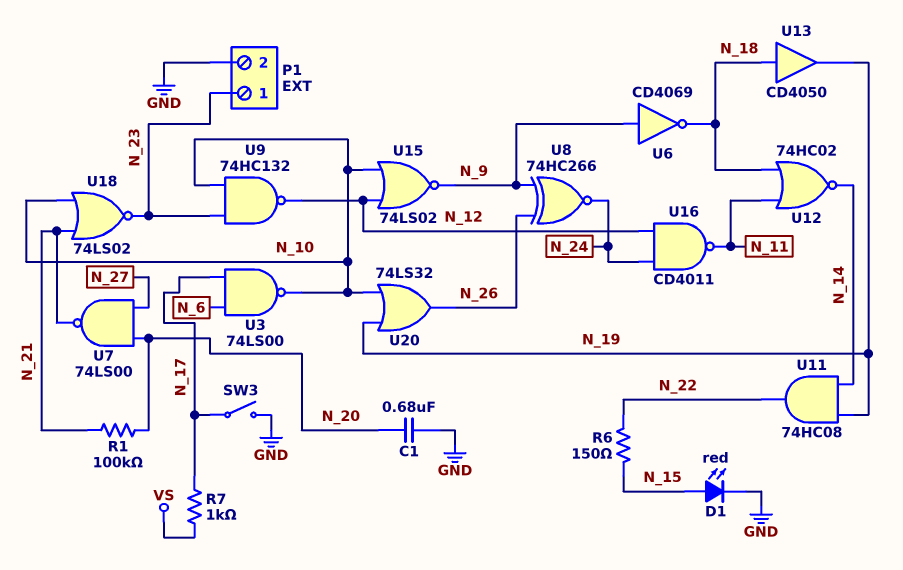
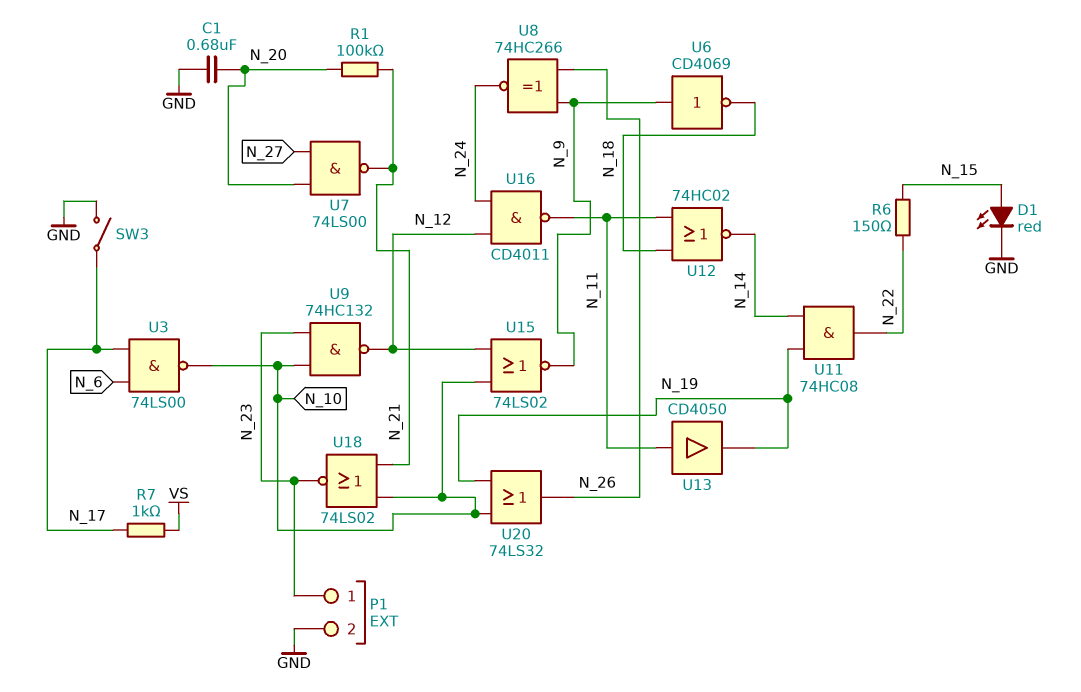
U13: buffer CD4050 (in N_18, out N_19) -> buffer CD4050 (in N_11, out N_19)

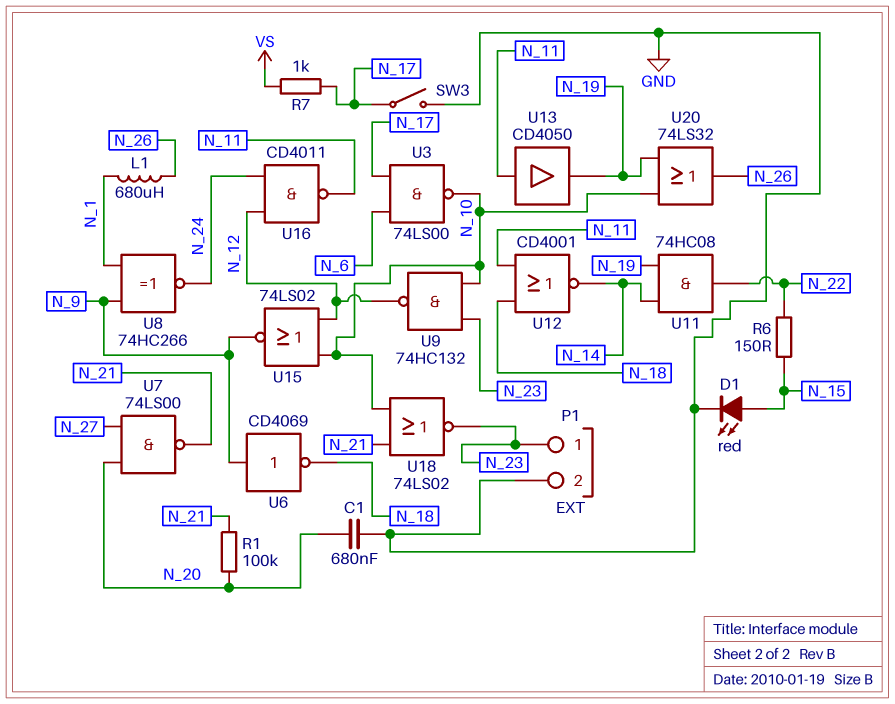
L1: none -> 680uH (N_1, N_26)
U8: XNOR 74HC266 (in N_9, in N_26, out N_24) -> XNOR 74HC266 (in N_1, in N_9, out N_24)
U12: NOR 74HC02 (in N_11, in N_18, out N_14) -> NOR CD4001 (in N_11, in N_18, out N_14)

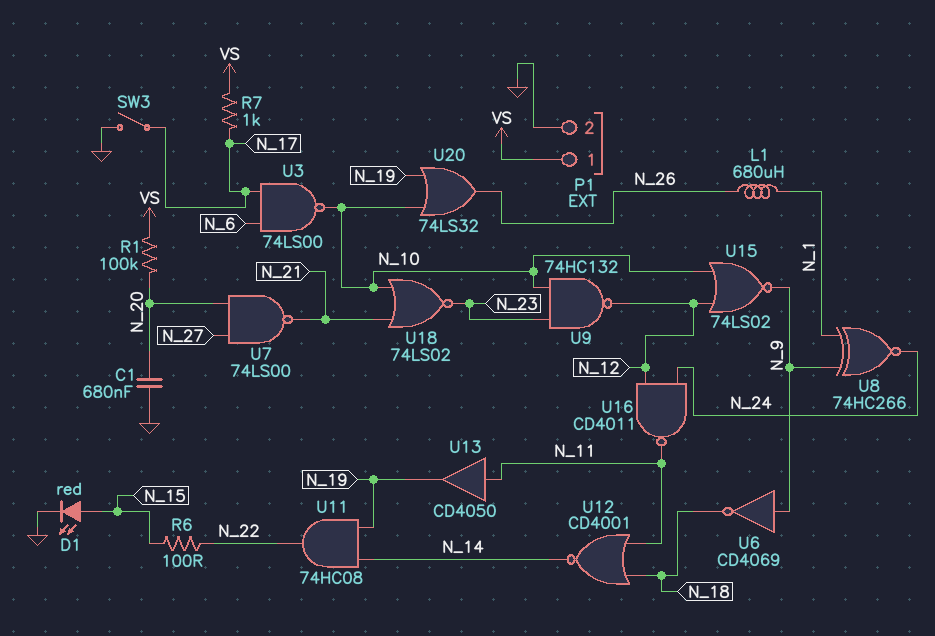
P1 pin 1: N_23 -> VS
R1: 100k (N_20, N_21) -> 100k (N_20, VS)
R6: 150 (N_15, N_22) -> 100 (N_15, N_22)

